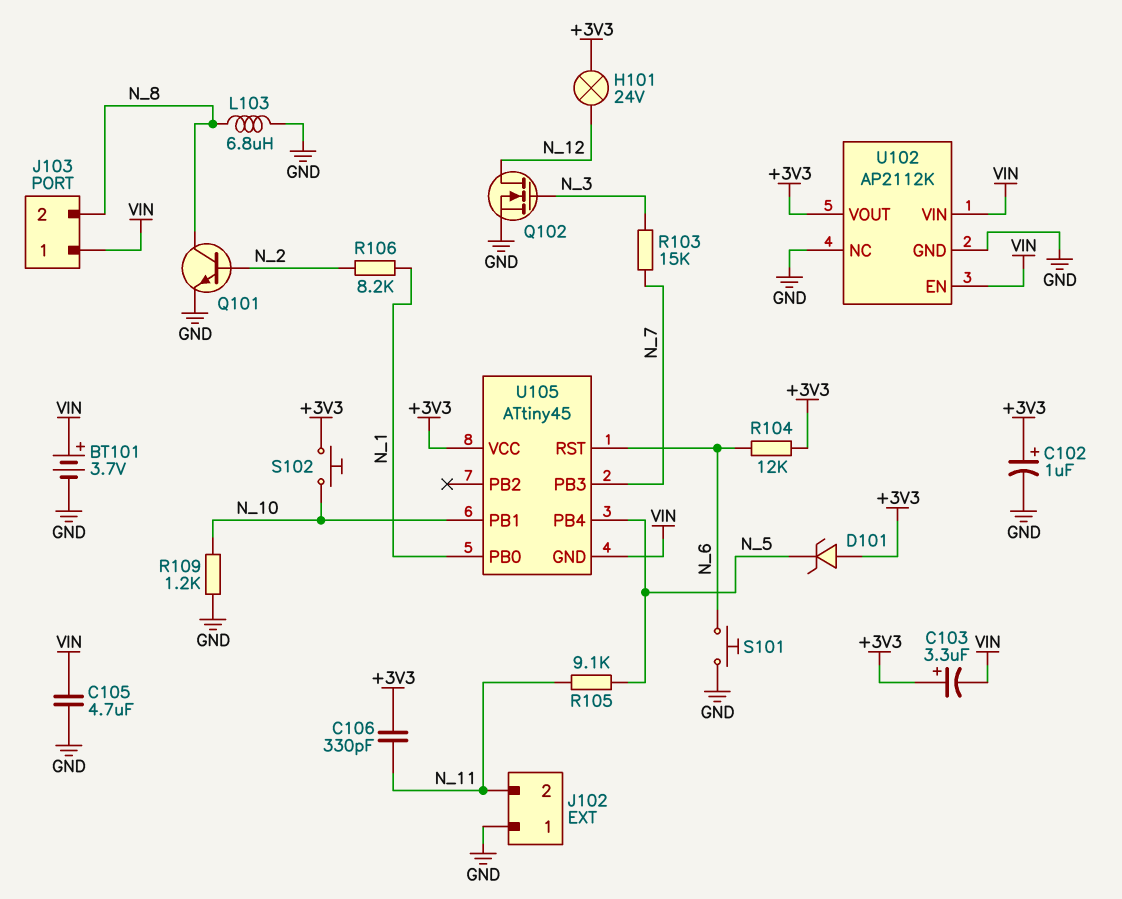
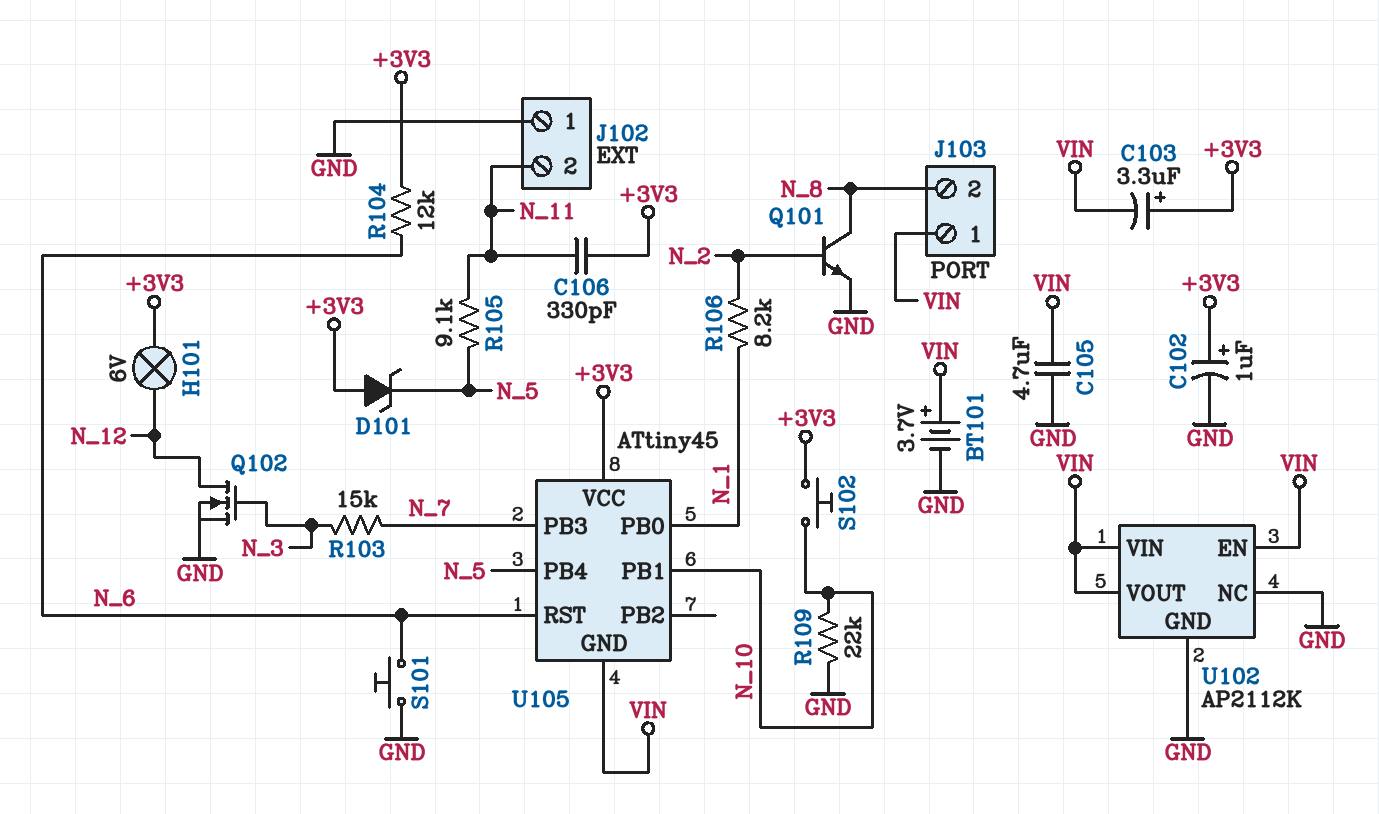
H101: lamp 24V (+3V3, N_12) -> lamp 6V (+3V3, N_12)
L103: 6.8uH (GND, N_8) -> none
R109: 1.2k (GND, N_10) -> 22k (GND, N_10)
U102 pin VOUT: +3V3 -> VIN

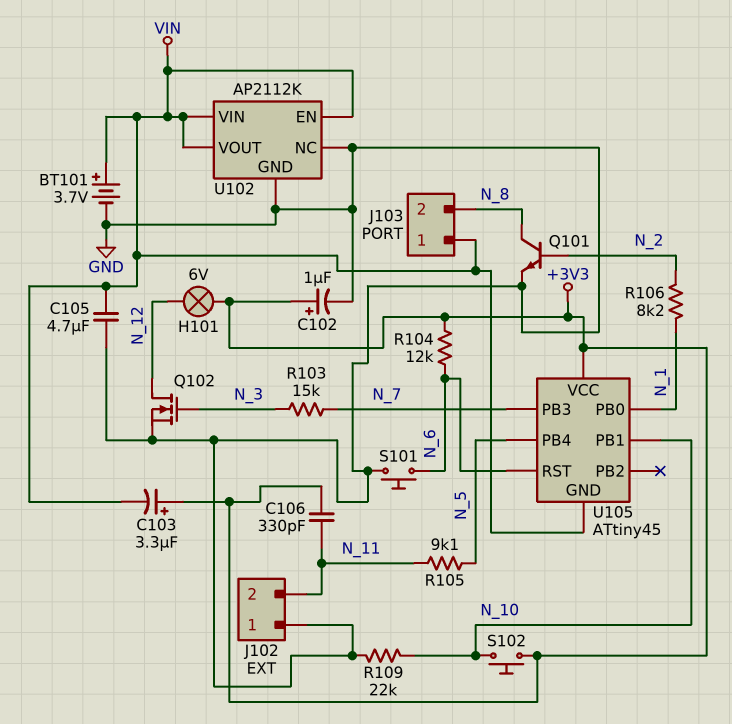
D101: zener (A +3V3, K N_5) -> none

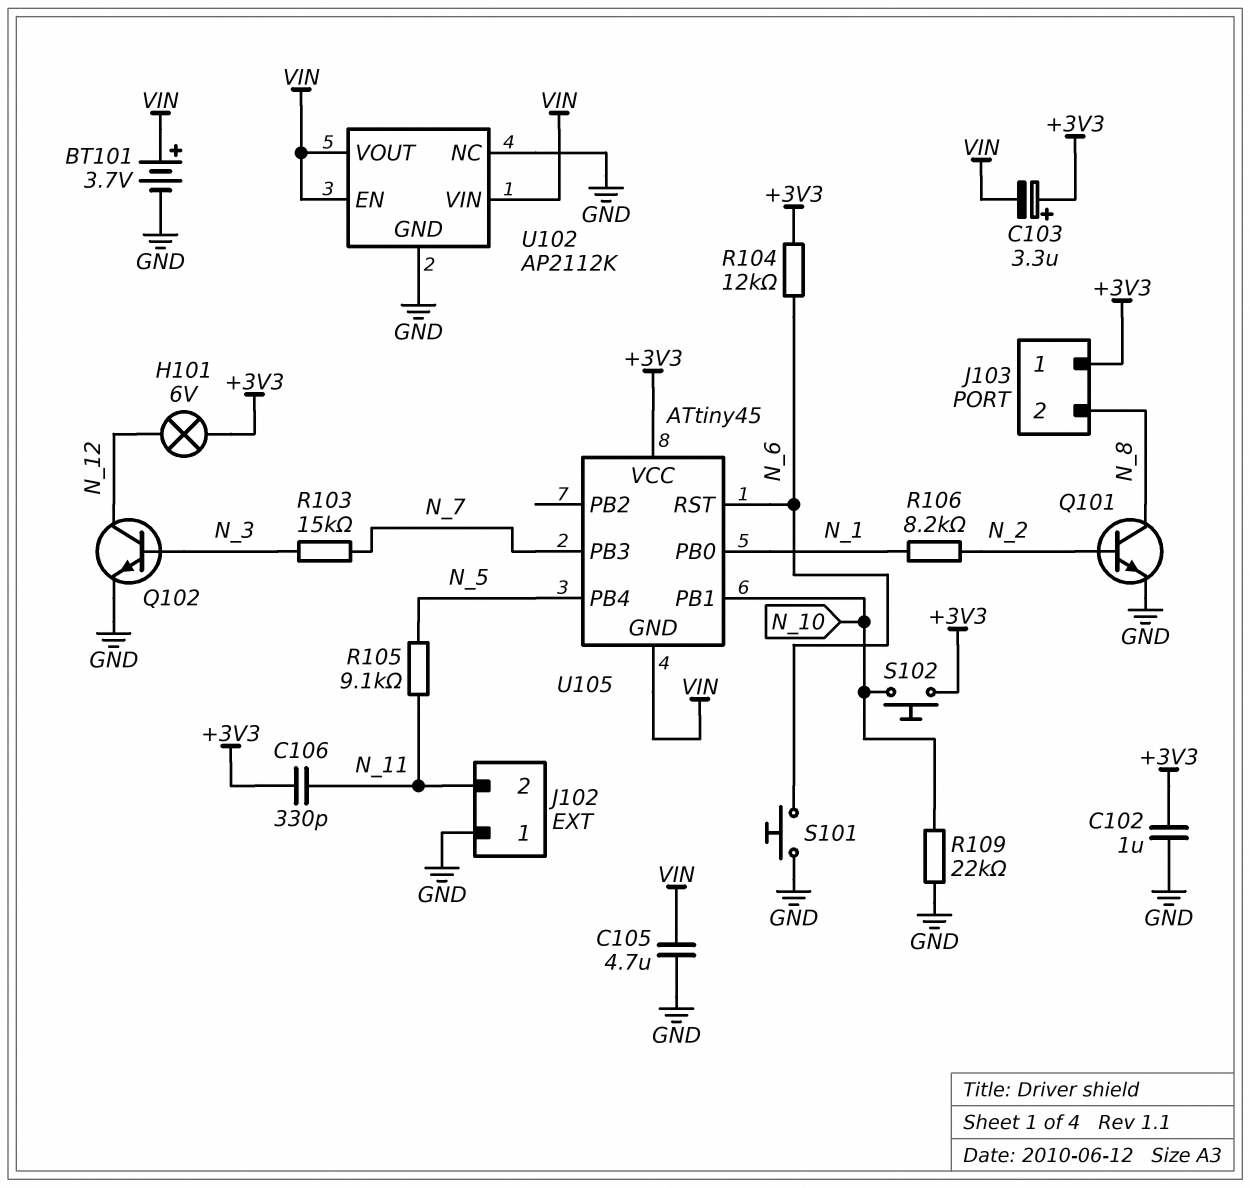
C102: 1uF (plus +3V3, minus GND) -> 1uF (+3V3, GND)
J103 pin 1: VIN -> +3V3
Q102: NMOS (G N_3, D N_12, S GND) -> NPN (B N_3, C N_12, E GND)

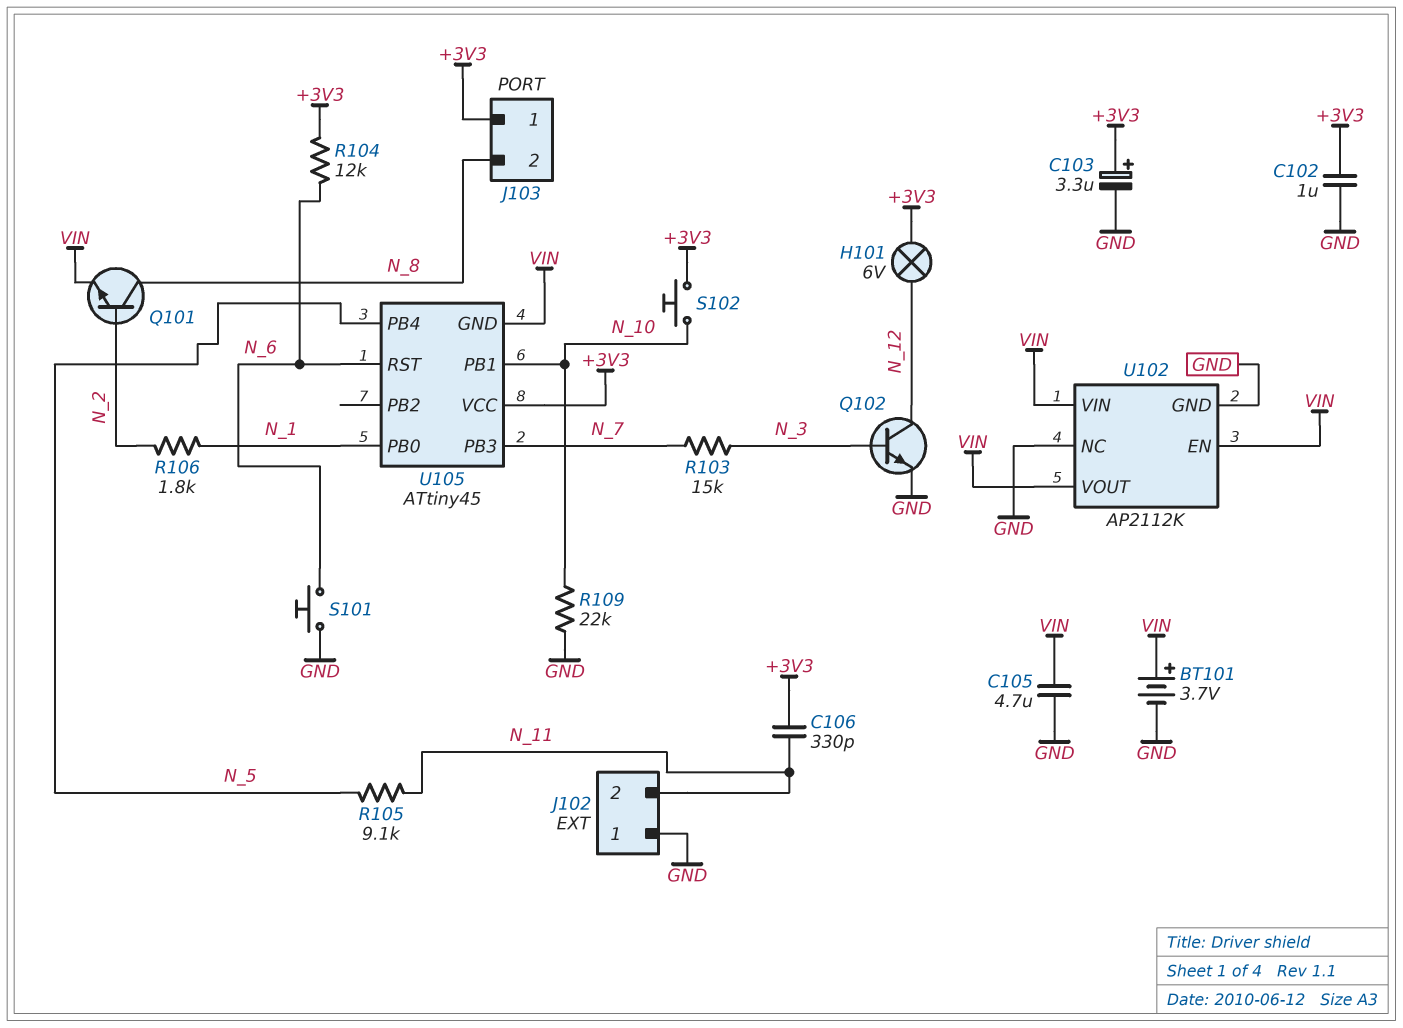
C103: 3.3uF (plus +3V3, minus VIN) -> 3.3uF (plus +3V3, minus GND)
Q101: NPN (B N_2, C N_8, E GND) -> NPN (B N_2, C N_8, E VIN)
R106: 8.2k (N_1, N_2) -> 1.8k (N_1, N_2)

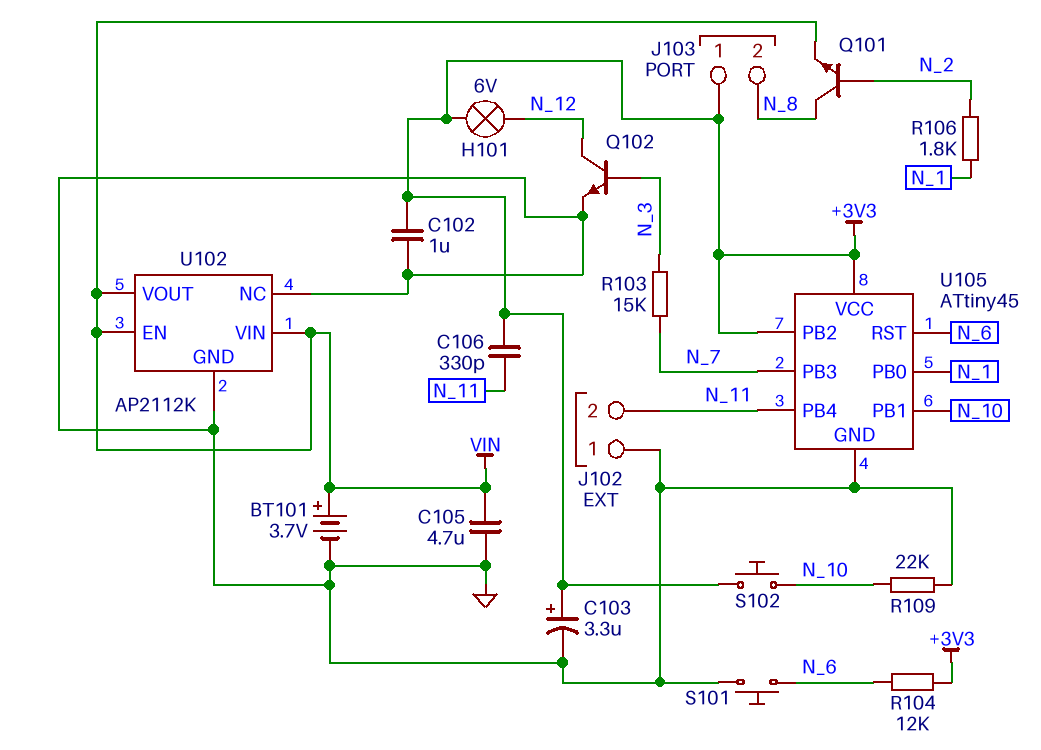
R105: 9.1k (N_5, N_11) -> none
U105 pin GND: VIN -> GND
U105 pin PB2: none -> +3V3
U105 pin PB4: N_5 -> N_11

